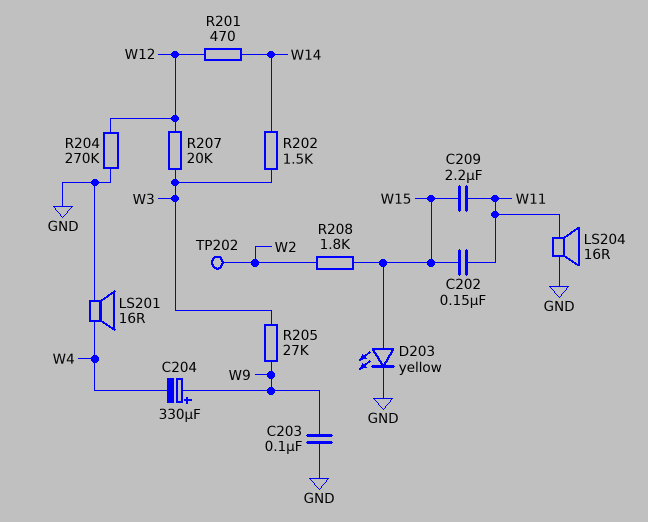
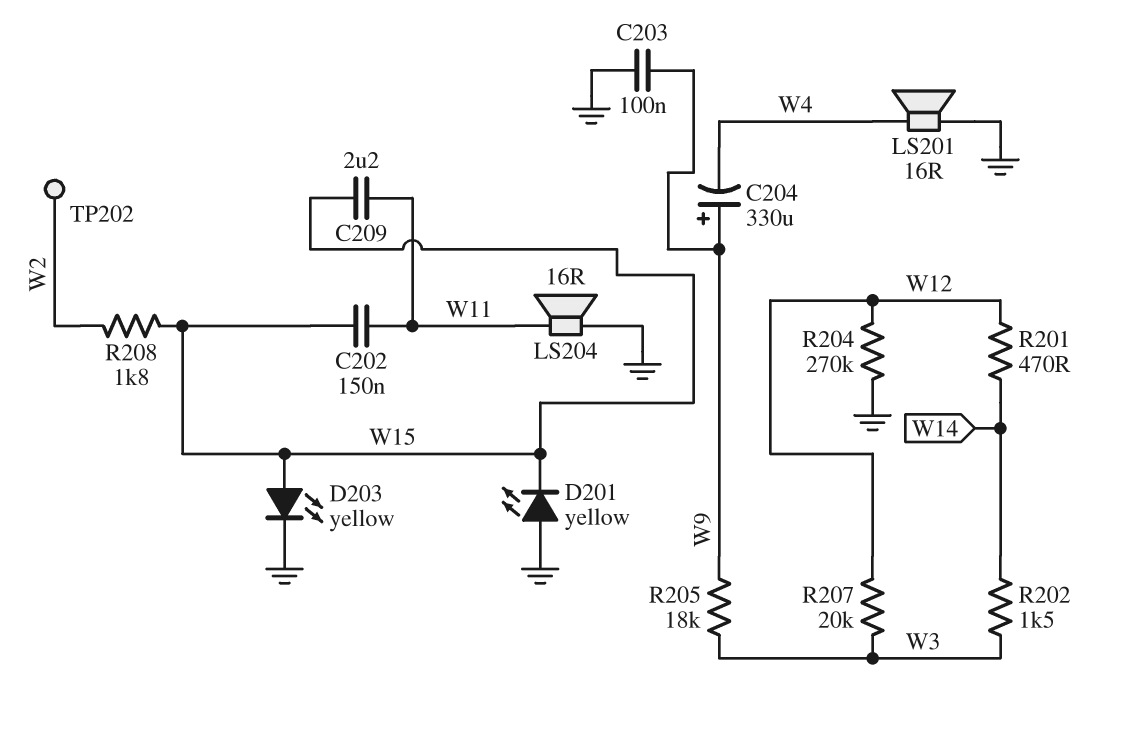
D201: none -> LED yellow (A GND, K W15)
R205: 27k (W3, W9) -> 18k (W3, W9)

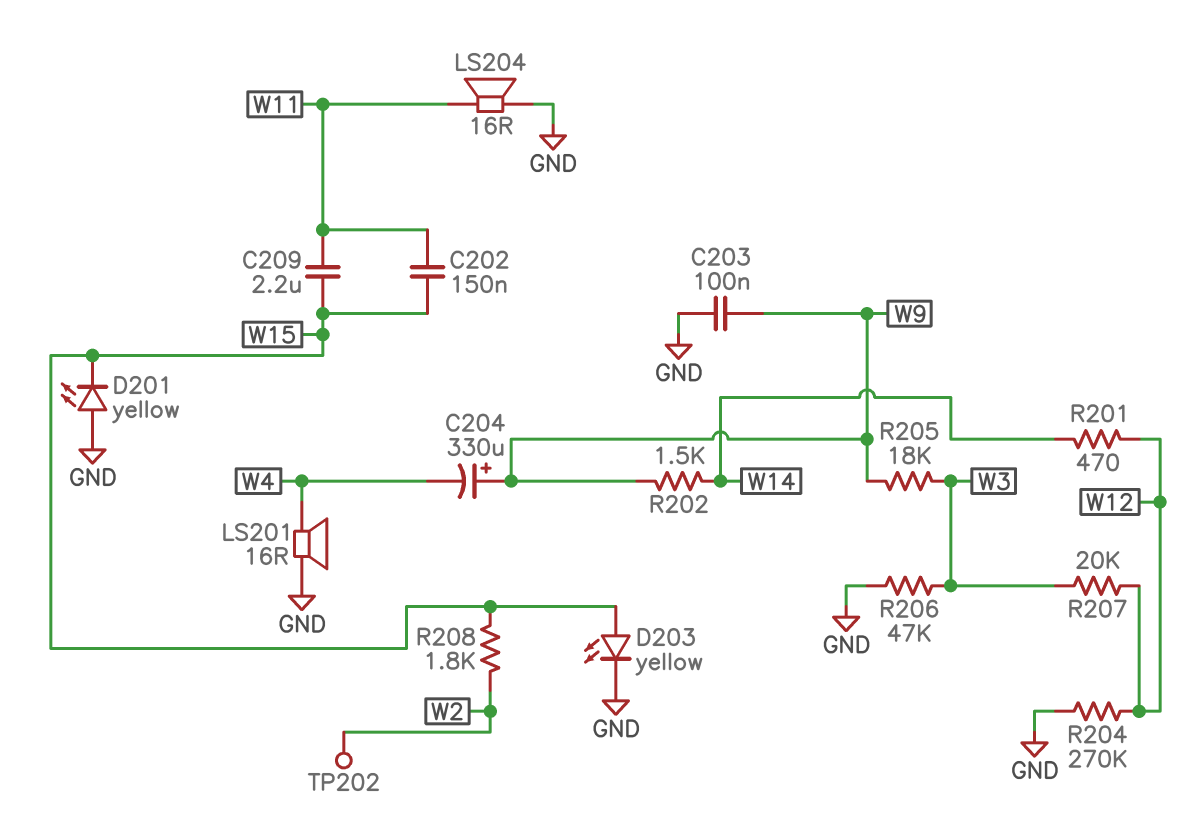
R202: 1.5k (W3, W14) -> 1.5k (W9, W14)
R206: none -> 47k (GND, W3)

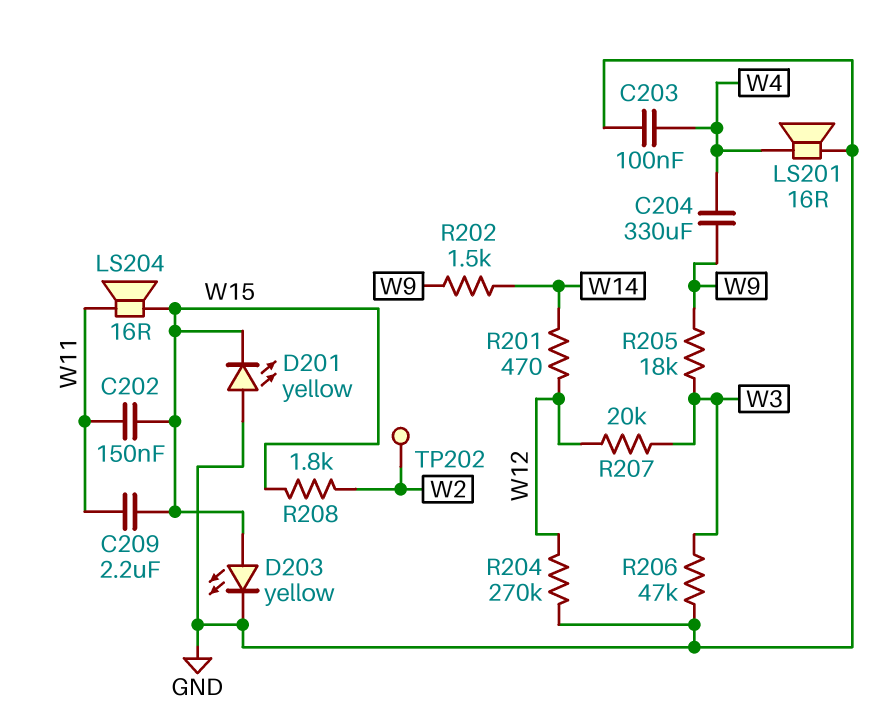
C203: 100nF (GND, W9) -> 100nF (GND, W4)
C204: 330uF (plus W9, minus W4) -> 330uF (W4, W9)
LS204: speaker 16R (GND, W11) -> speaker 16R (W11, W15)

